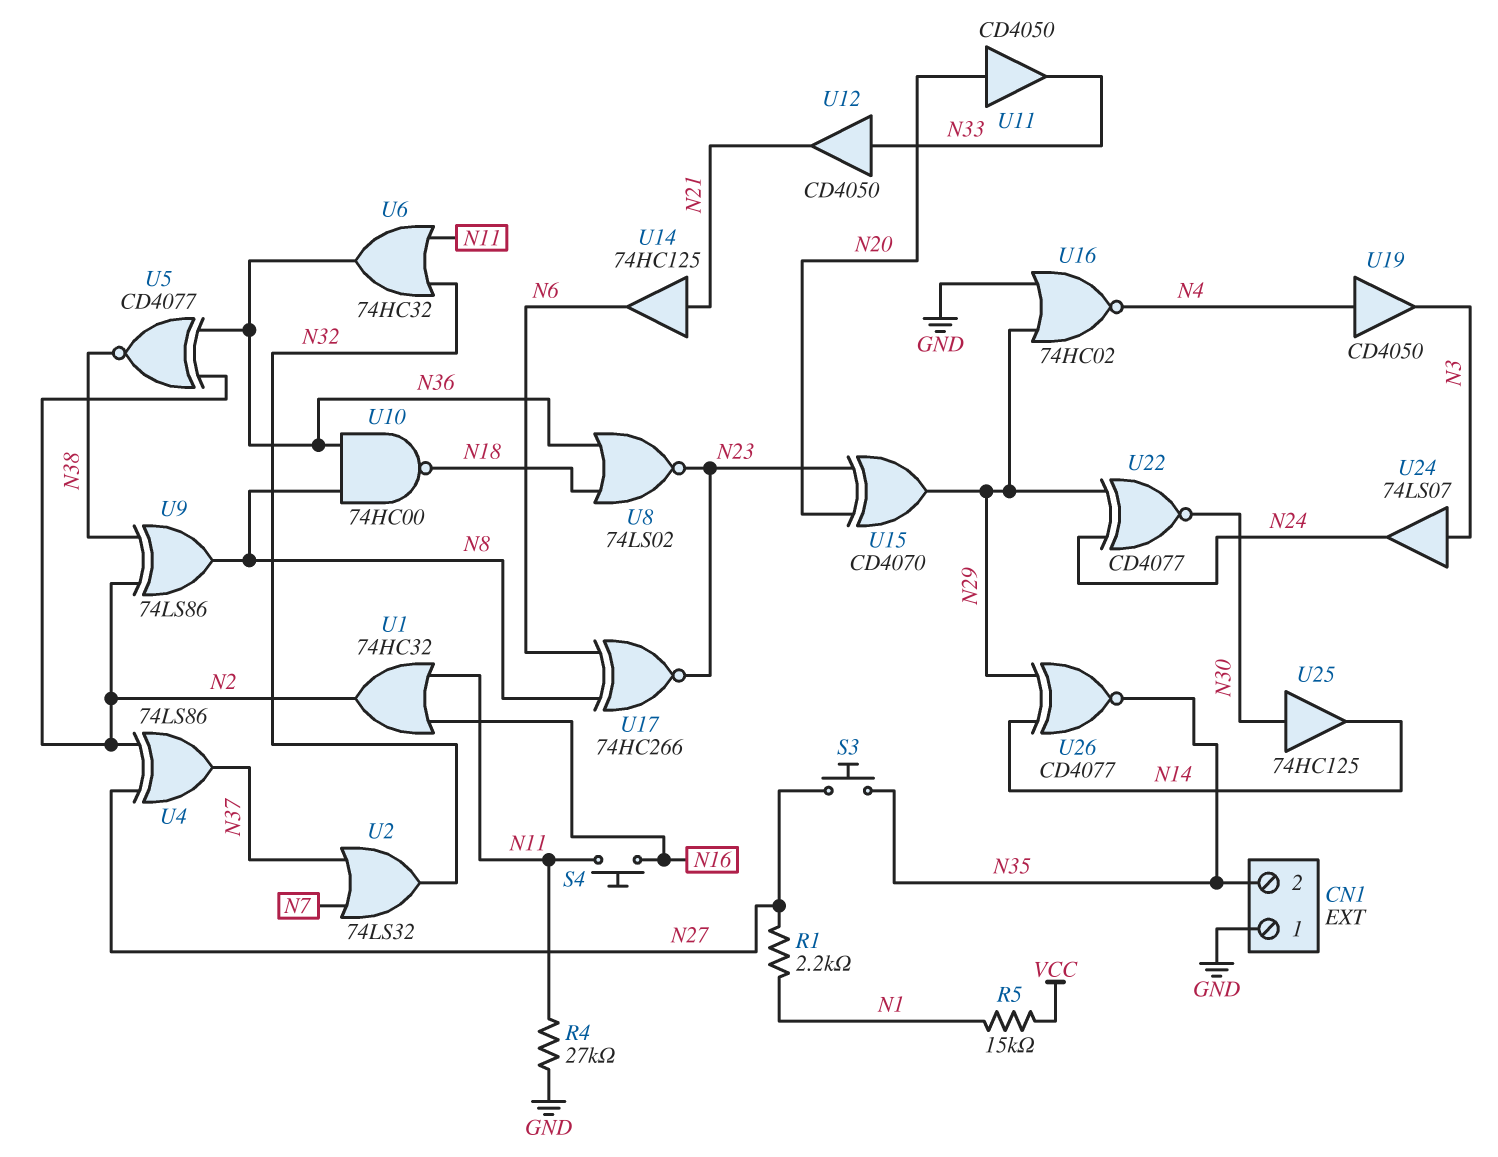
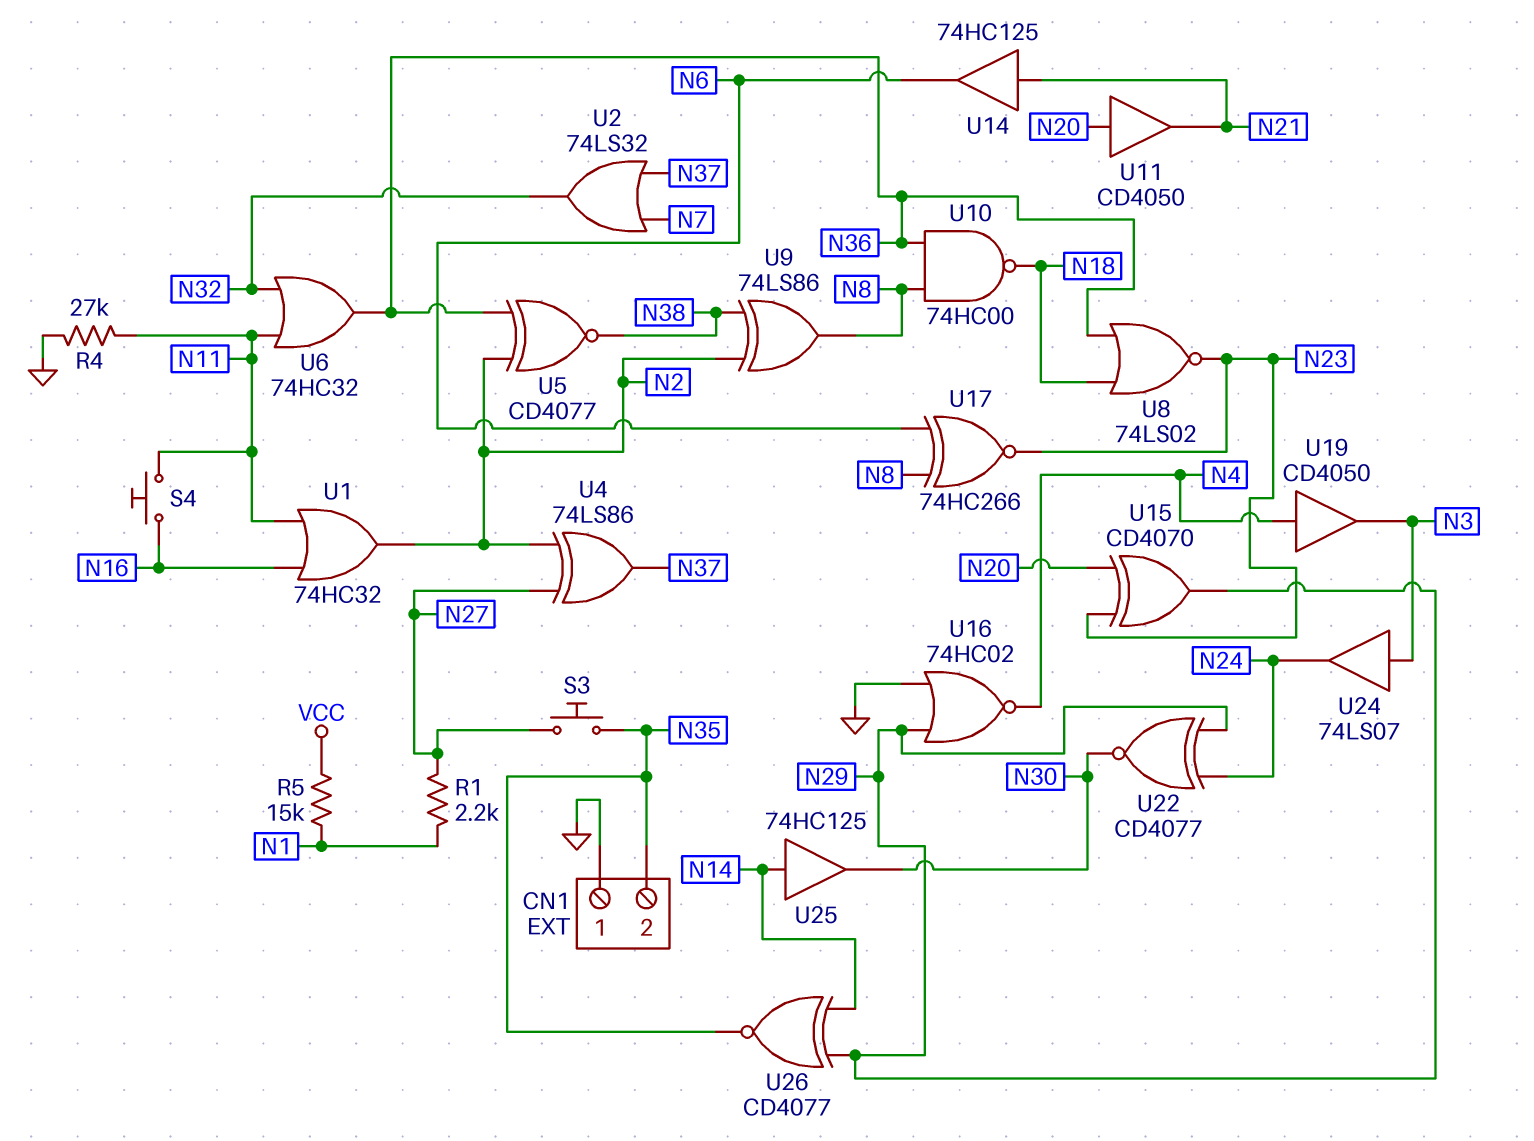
U11: buffer CD4050 (in N20, out N33) -> buffer CD4050 (in N20, out N21)
U12: buffer CD4050 (in N33, out N21) -> none
U25: buffer 74HC125 (in N30, out N14) -> buffer 74HC125 (in N14, out N30)

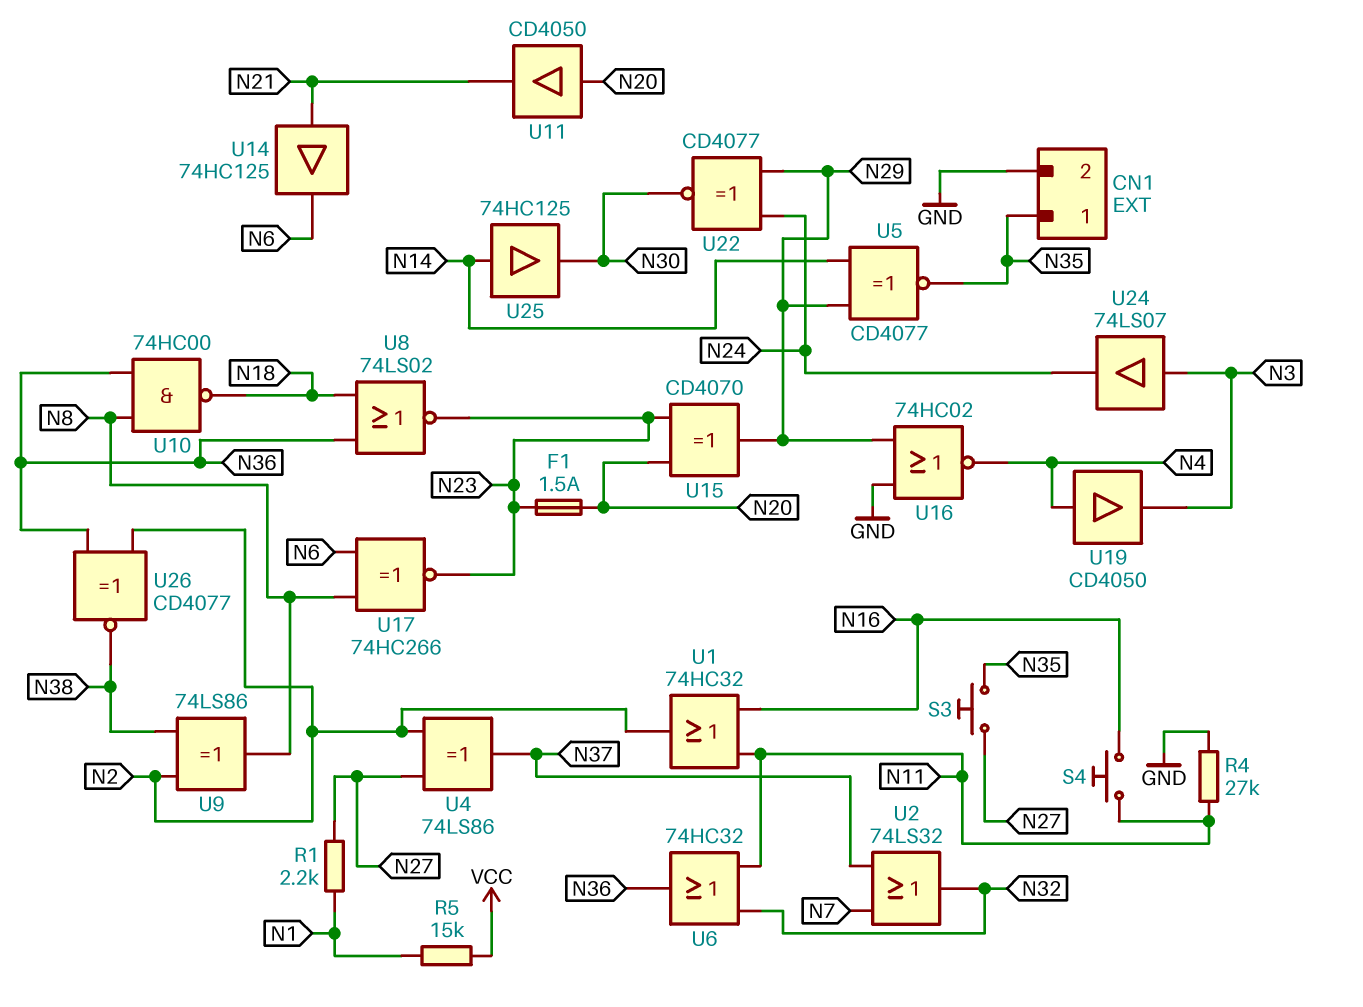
CN1 pin 1: GND -> N35
CN1 pin 2: N35 -> GND
F1: none -> 1.5A (N20, N23)
U5: XNOR CD4077 (in N2, in N36, out N38) -> XNOR CD4077 (in N14, in N29, out N35)
U26: XNOR CD4077 (in N14, in N29, out N35) -> XNOR CD4077 (in N2, in N36, out N38)

